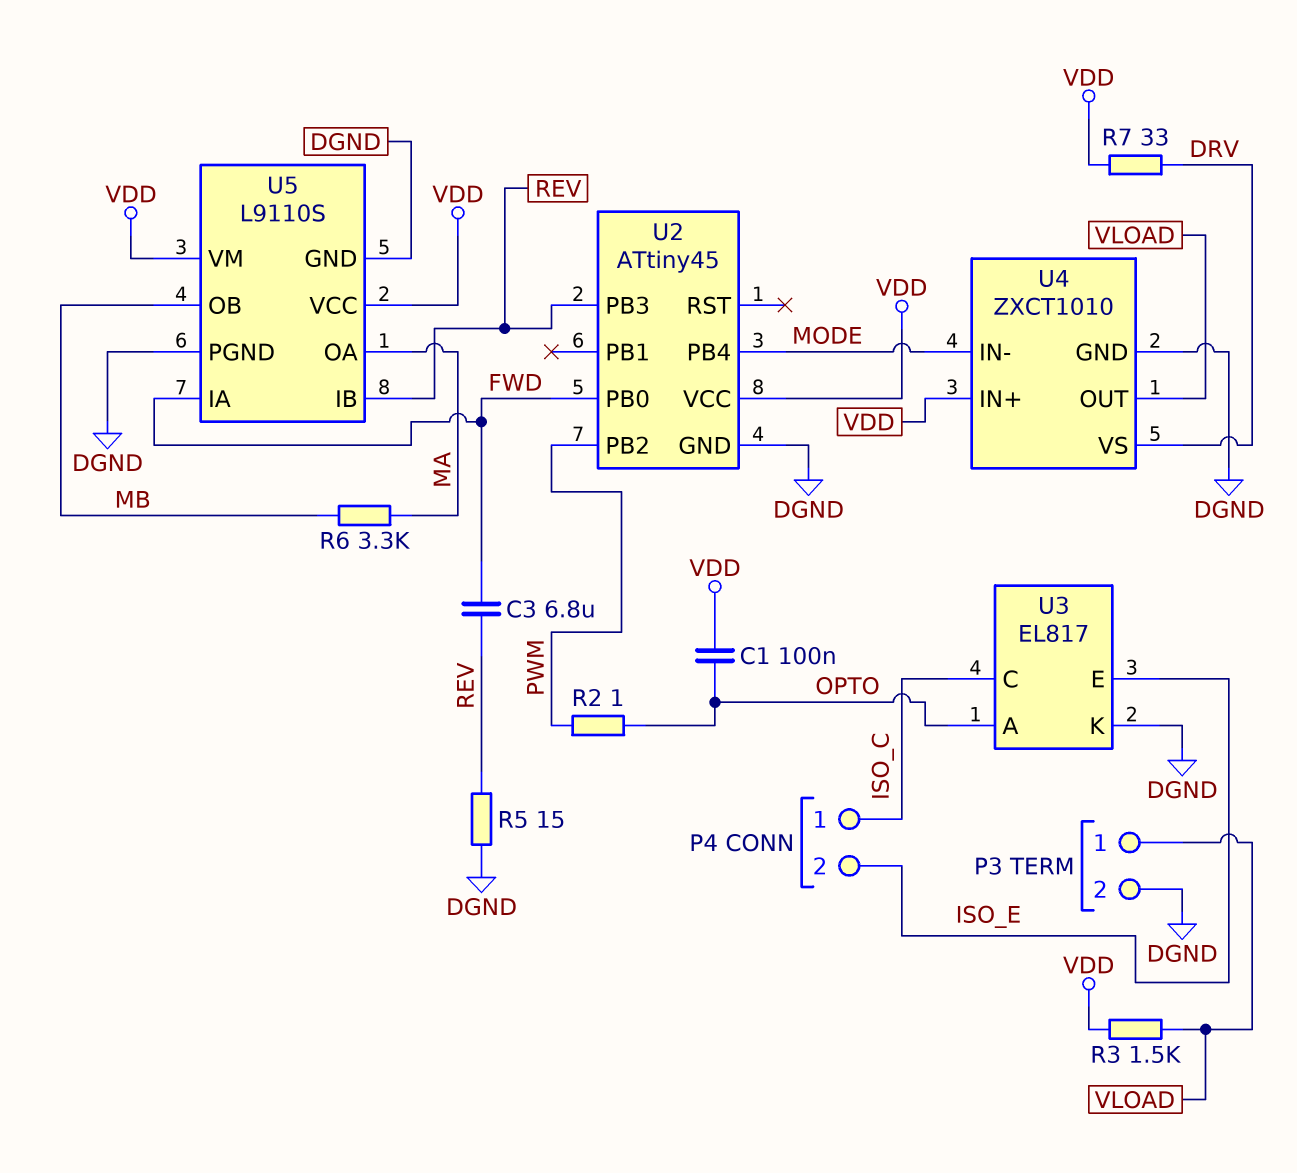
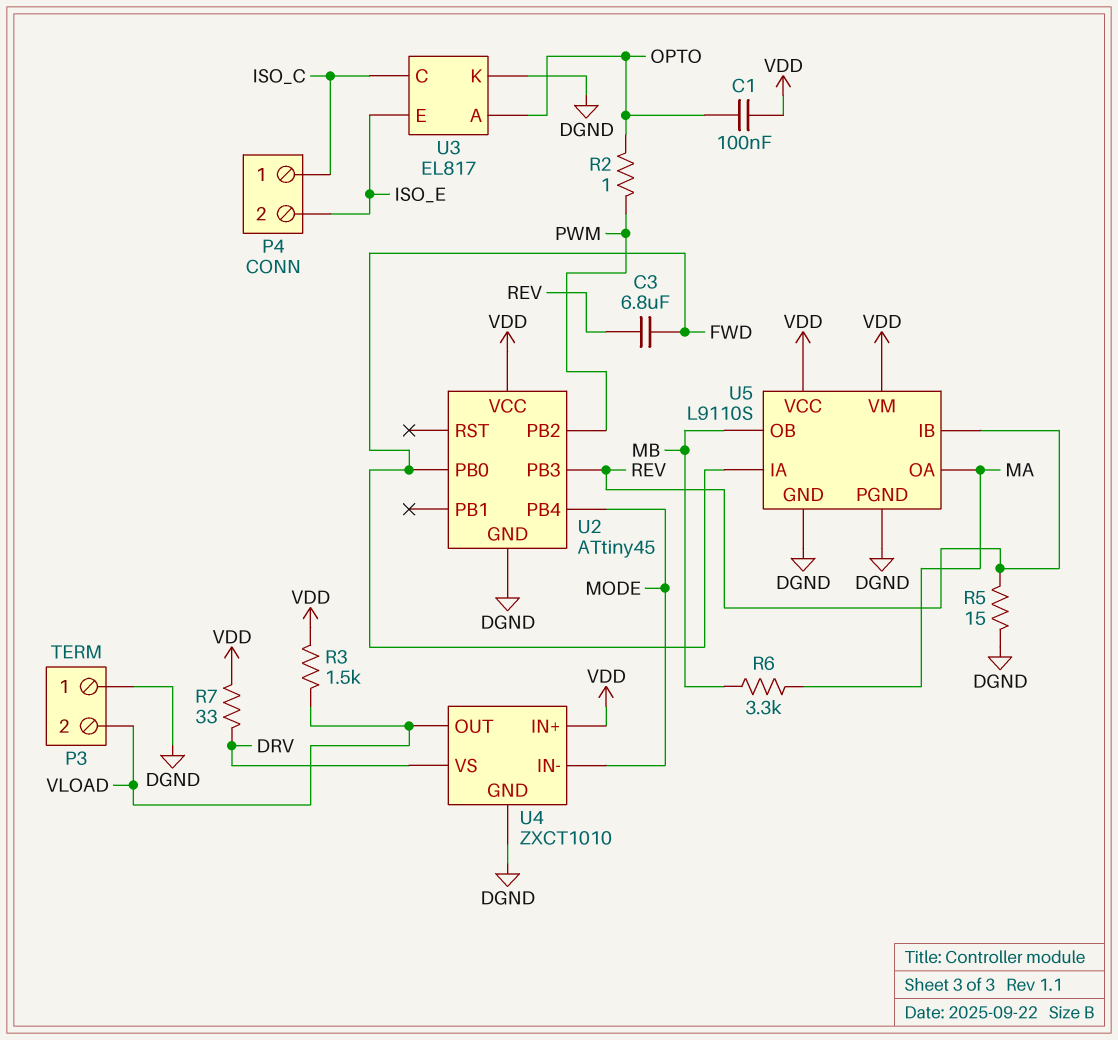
P3 pin 1: VLOAD -> DGND
P3 pin 2: DGND -> VLOAD

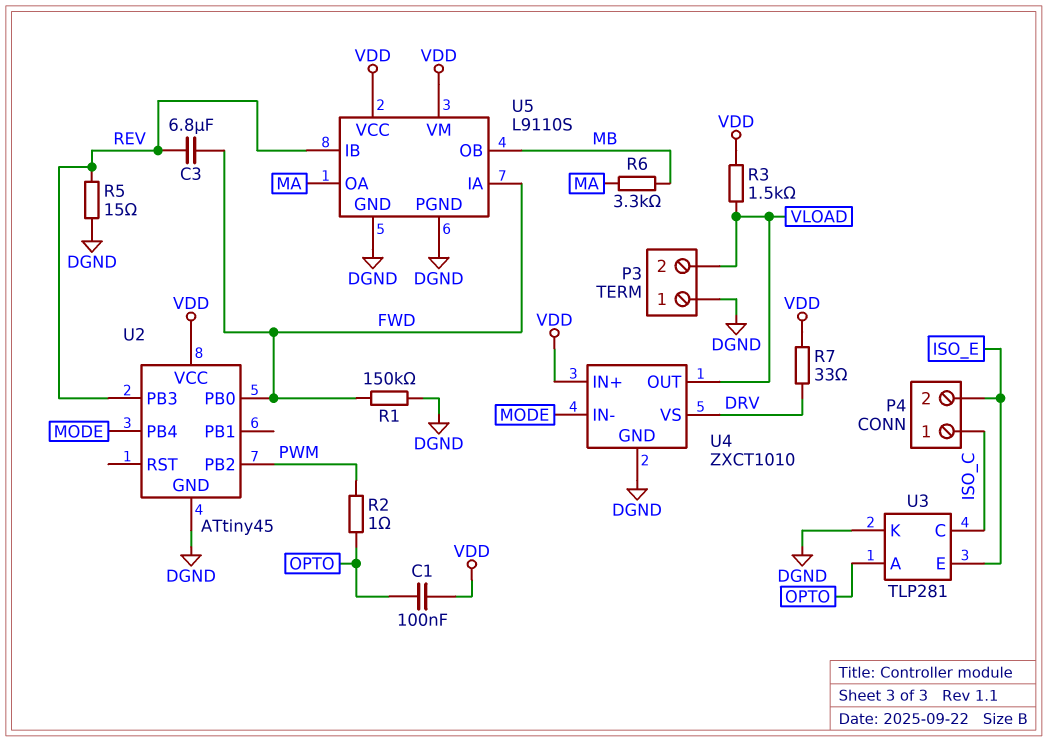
R1: none -> 150k (DGND, FWD)
U3: EL817 -> TLP281

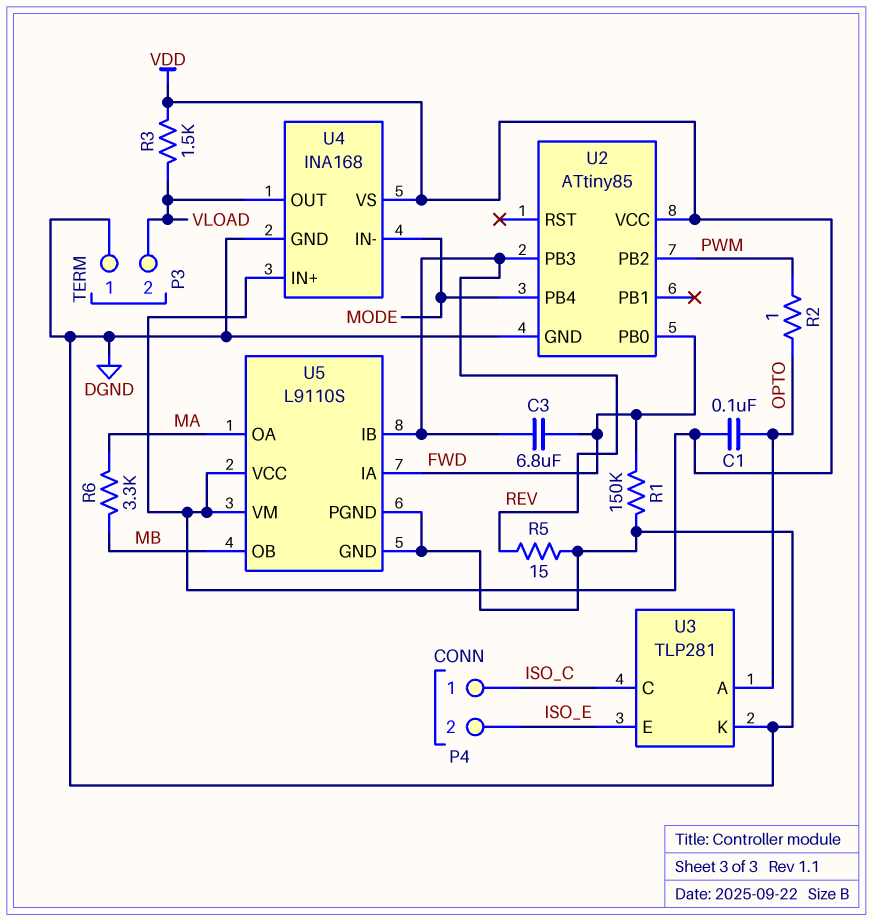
R7: 33 (DRV, VDD) -> none
U2: ATtiny45 -> ATtiny85
U4: ZXCT1010 -> INA168
U4 pin VS: DRV -> VDD

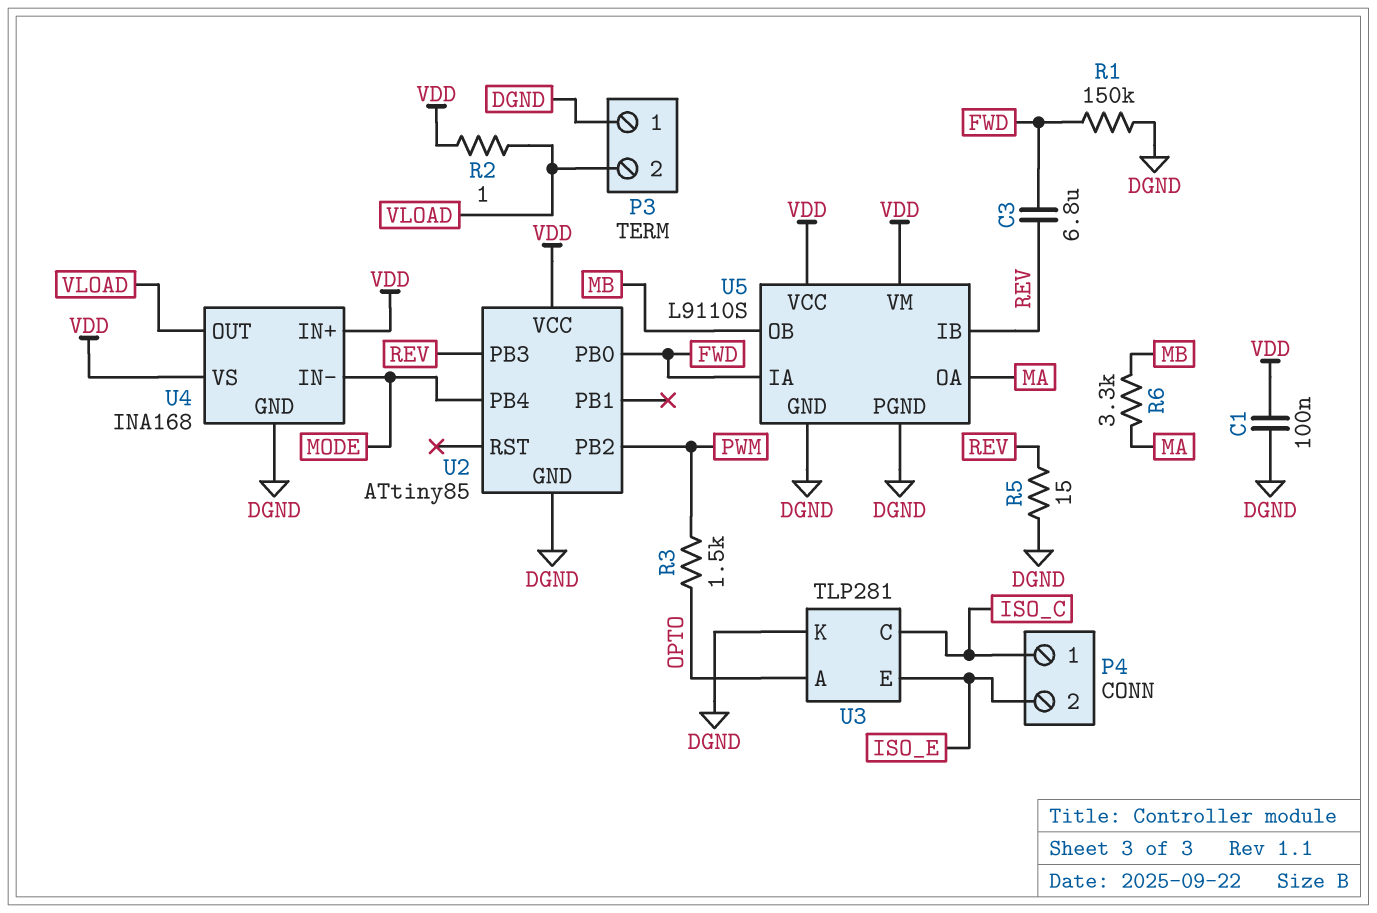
C1: 100nF (OPTO, VDD) -> 100nF (DGND, VDD)
R2: 1 (OPTO, PWM) -> 1 (VDD, VLOAD)
R3: 1.5k (VDD, VLOAD) -> 1.5k (OPTO, PWM)

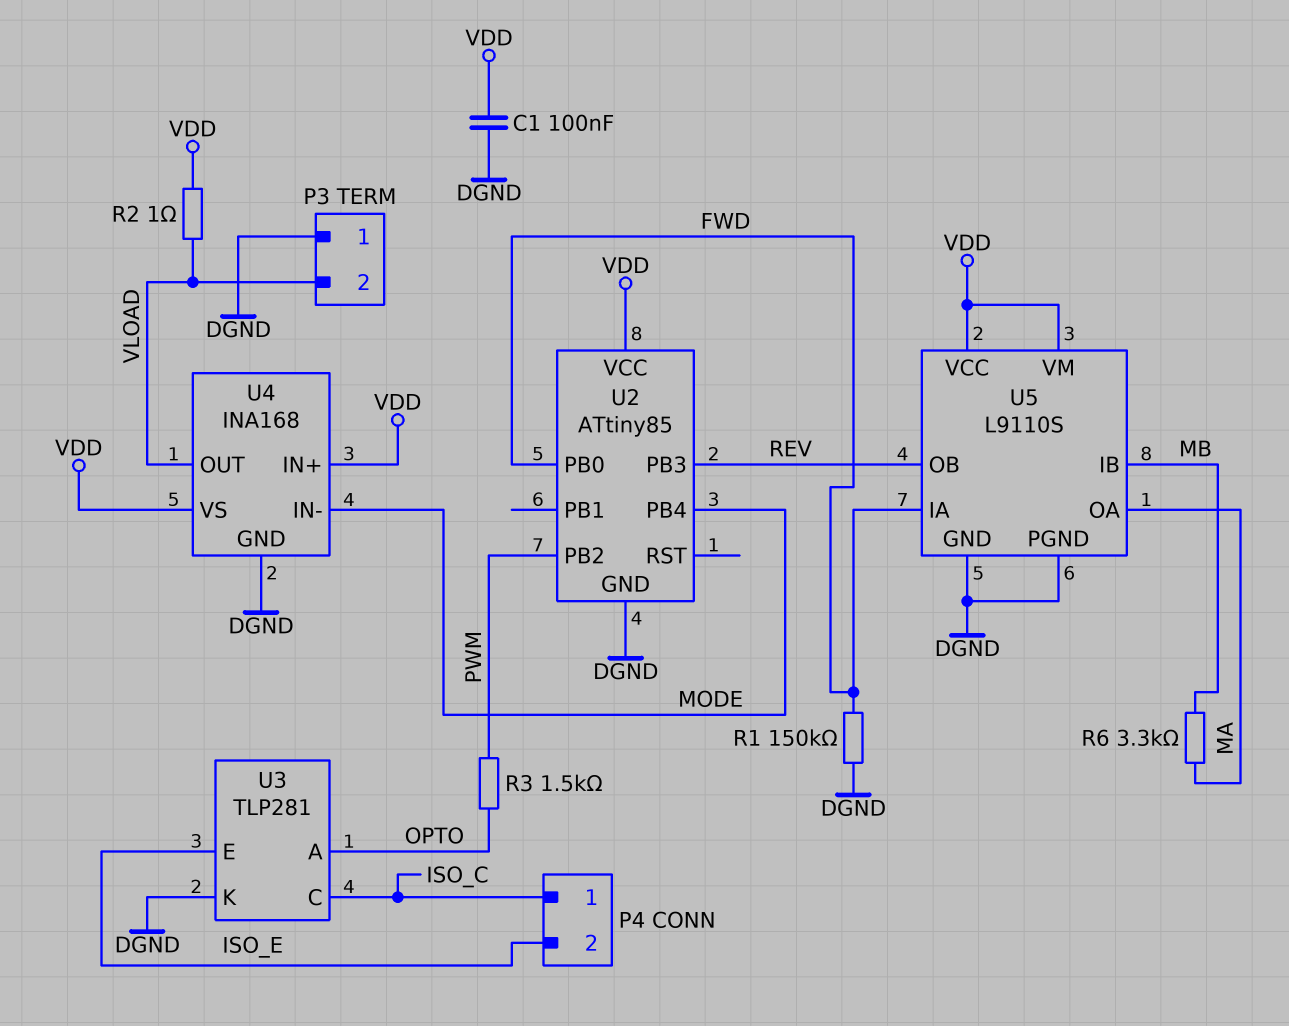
C3: 6.8uF (FWD, REV) -> none
R5: 15 (DGND, REV) -> none
U5 pin IB: REV -> MB
U5 pin OB: MB -> REV

